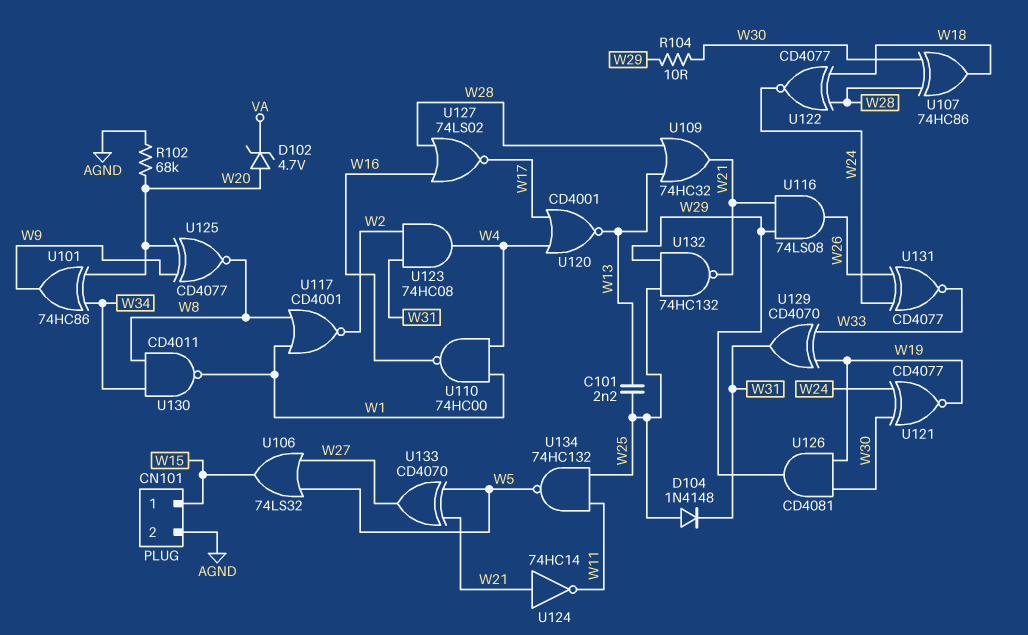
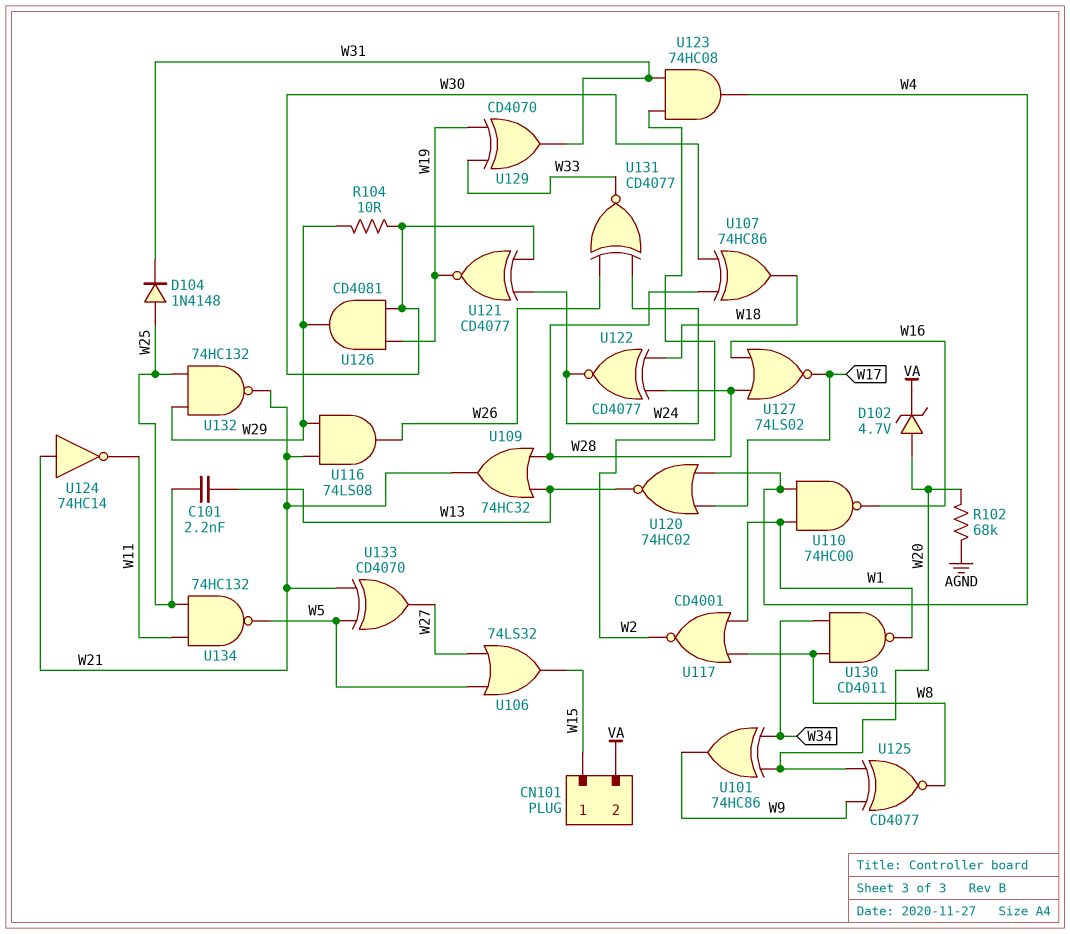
CN101 pin 2: AGND -> VA
U120: NOR CD4001 (in W4, in W17, out W13) -> NOR 74HC02 (in W4, in W17, out W13)

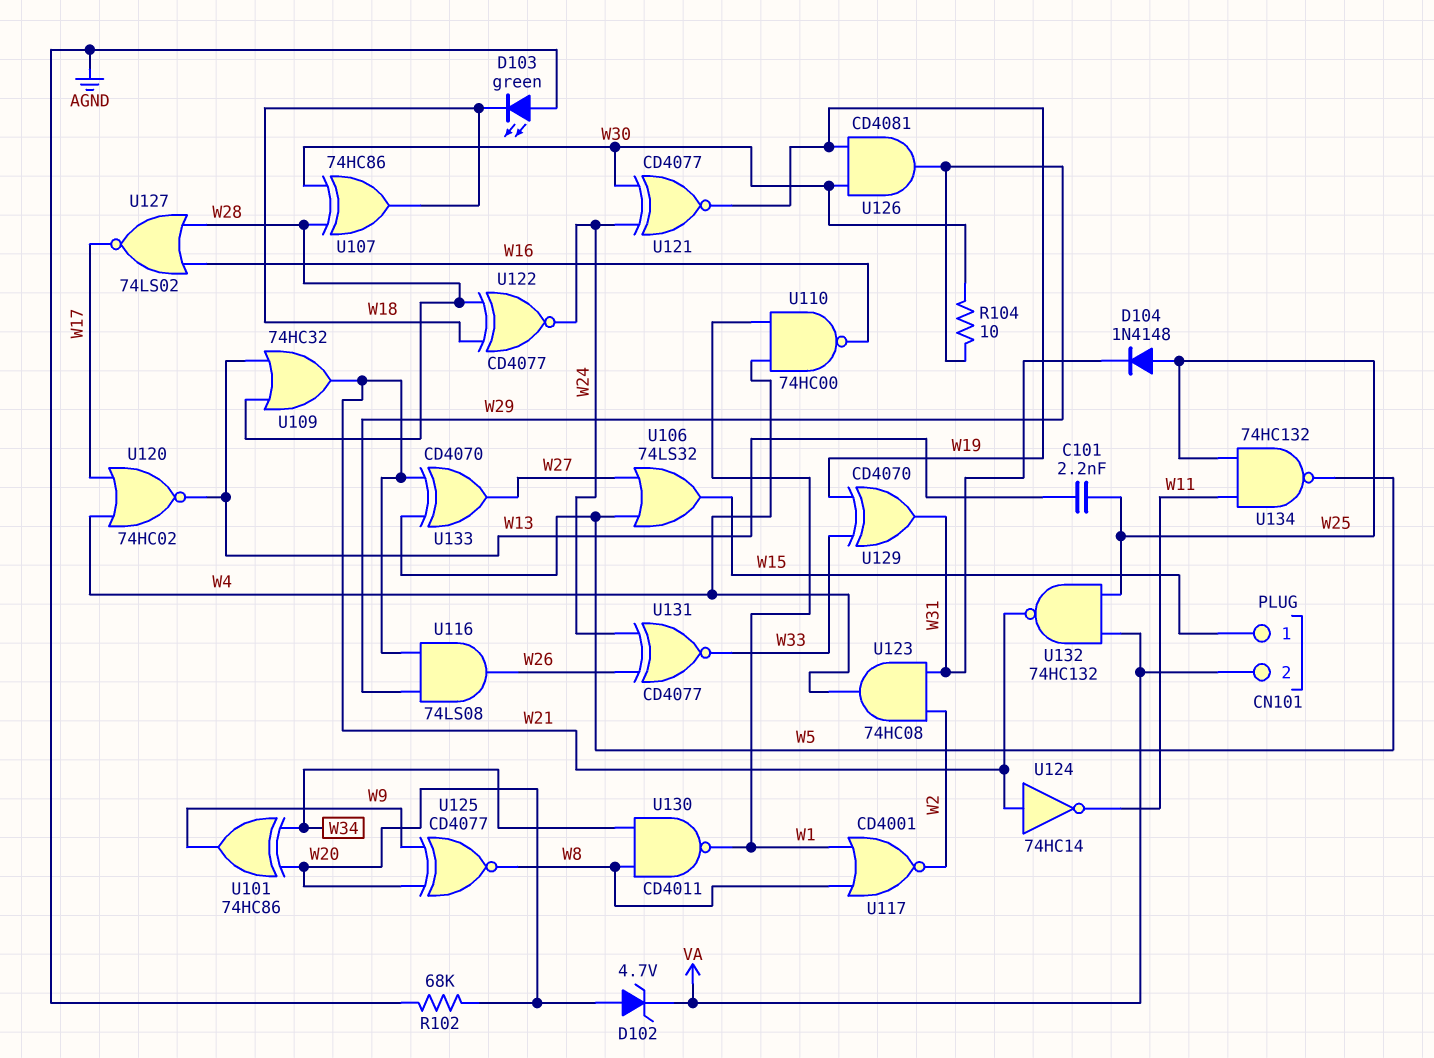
D103: none -> LED green (A AGND, K W18)
U132: NAND 74HC132 (in W25, in W29, out W21) -> NAND 74HC132 (in VA, in W25, out W21)

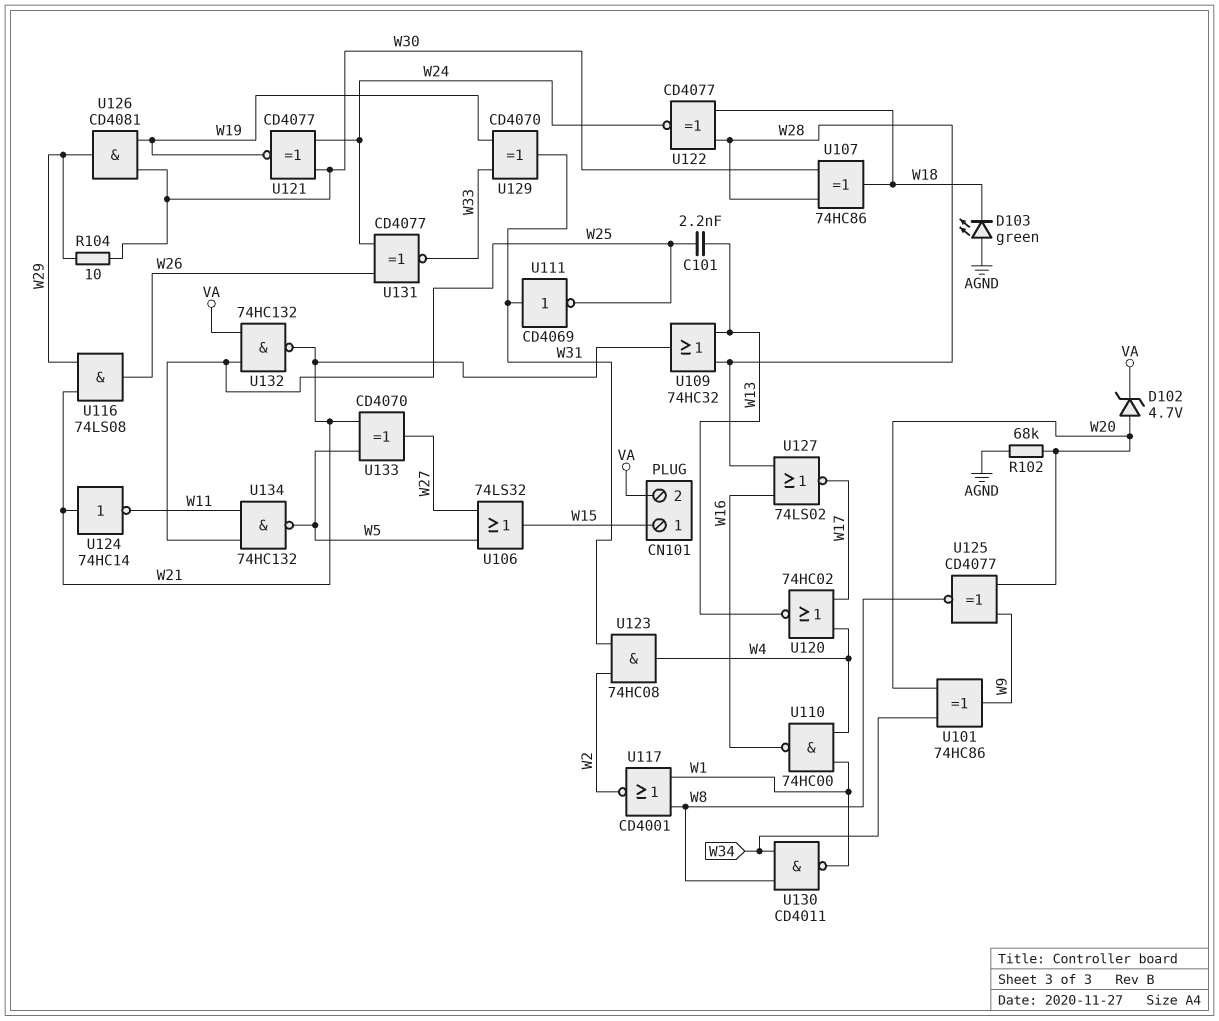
D104: diode 1N4148 (A W25, K W31) -> none
U111: none -> NOT CD4069 (in W31, out W25)

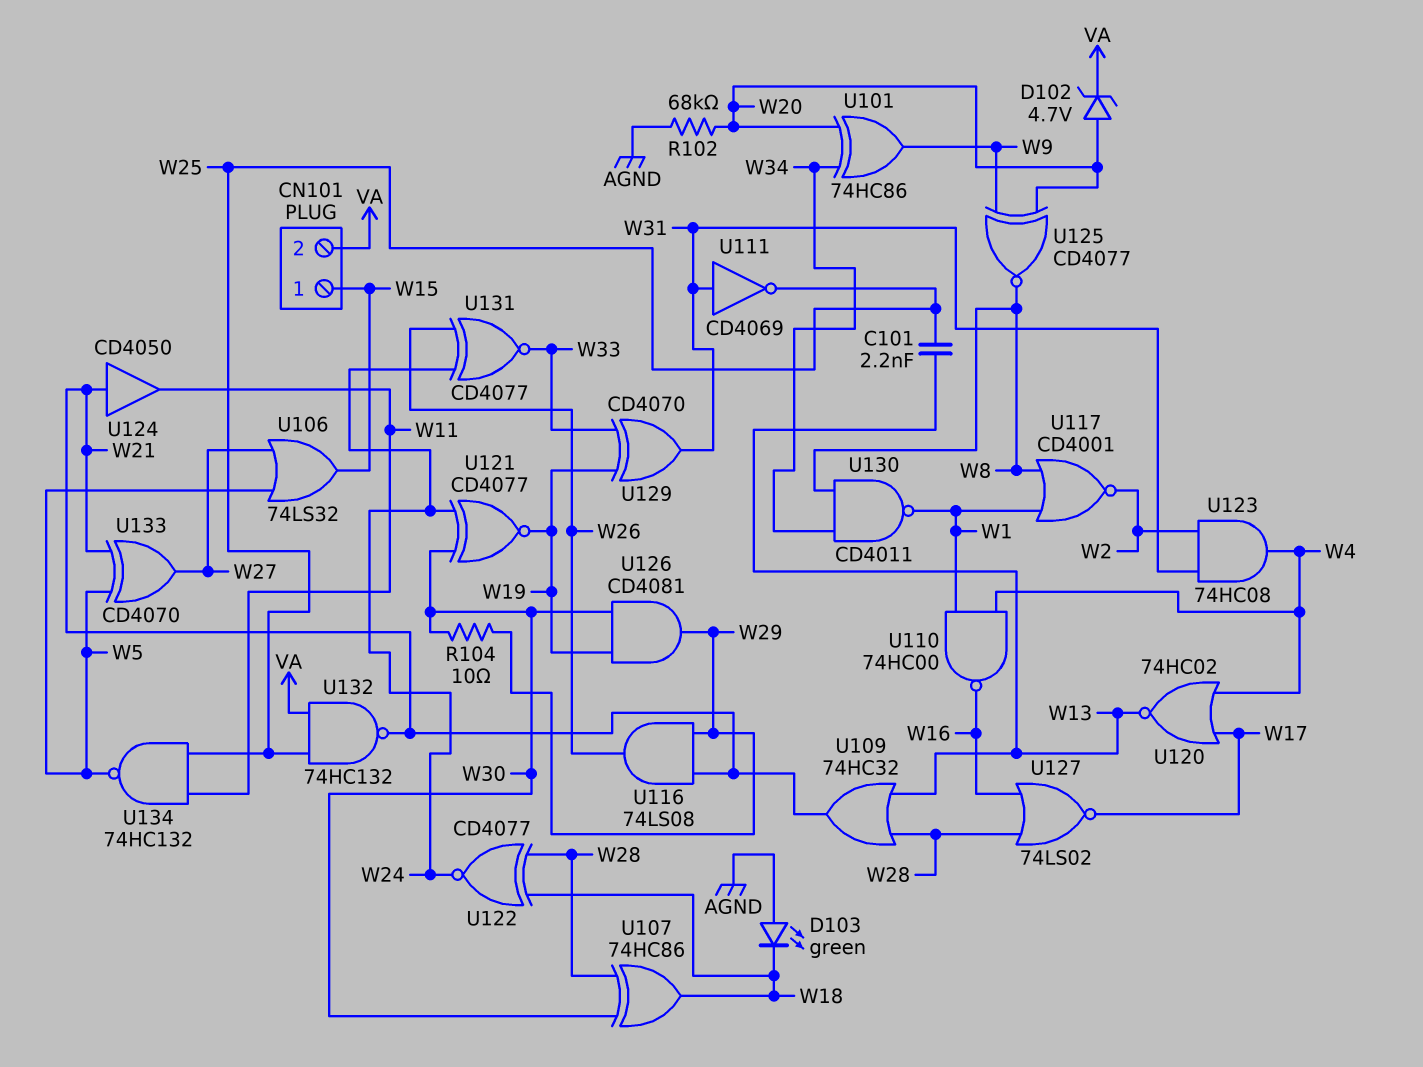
U124: NOT 74HC14 (in W21, out W11) -> buffer CD4050 (in W21, out W11)

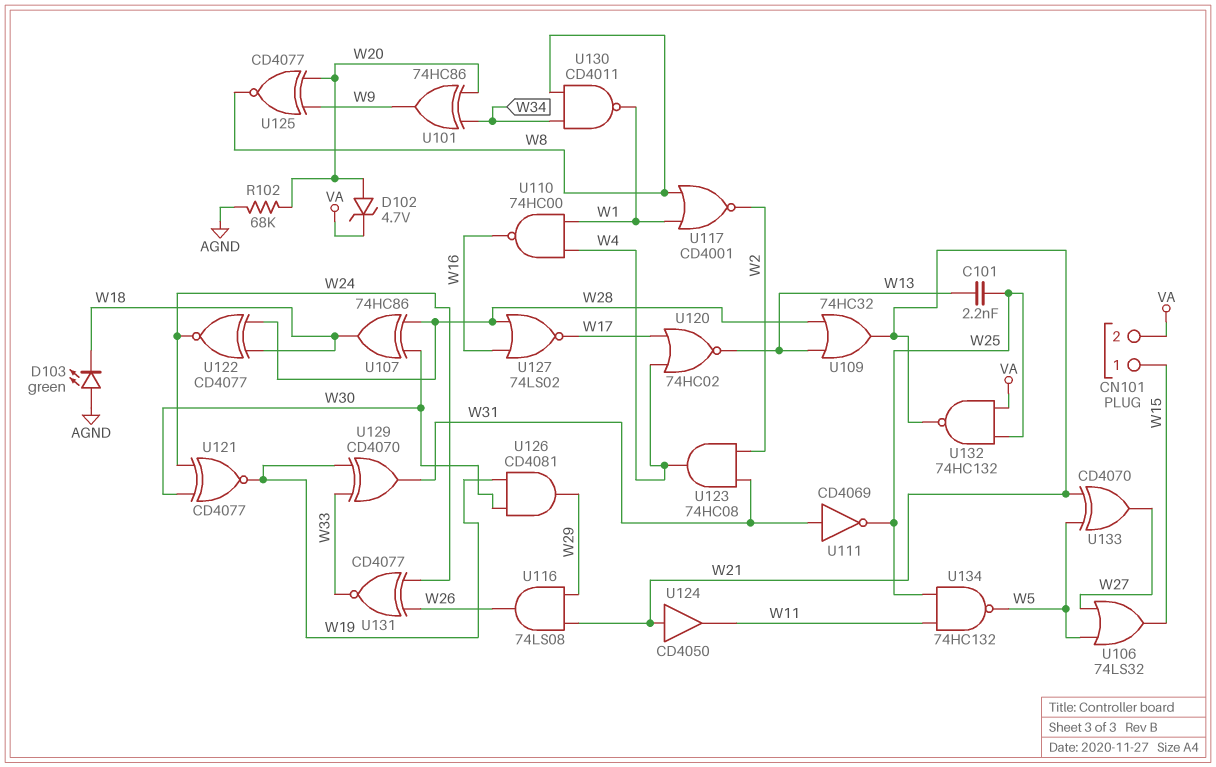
R104: 10 (W29, W30) -> none

